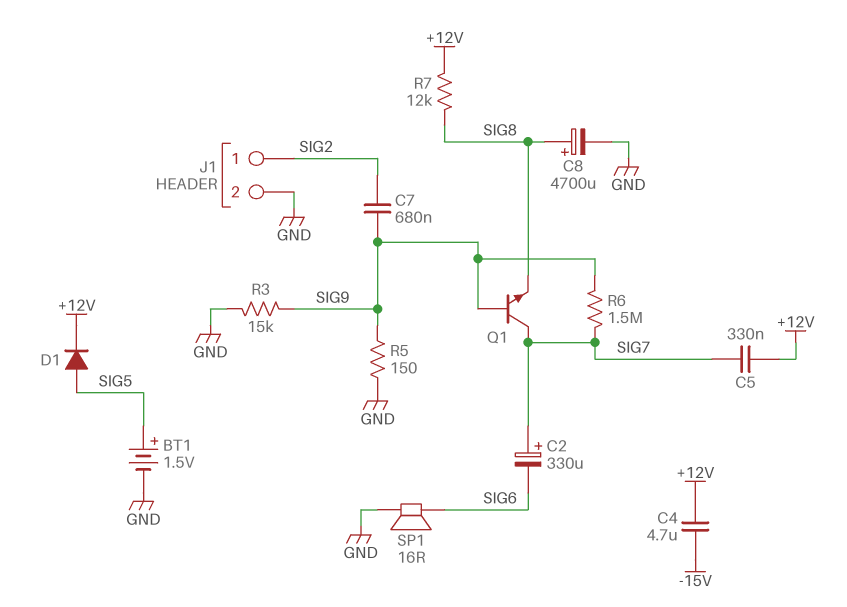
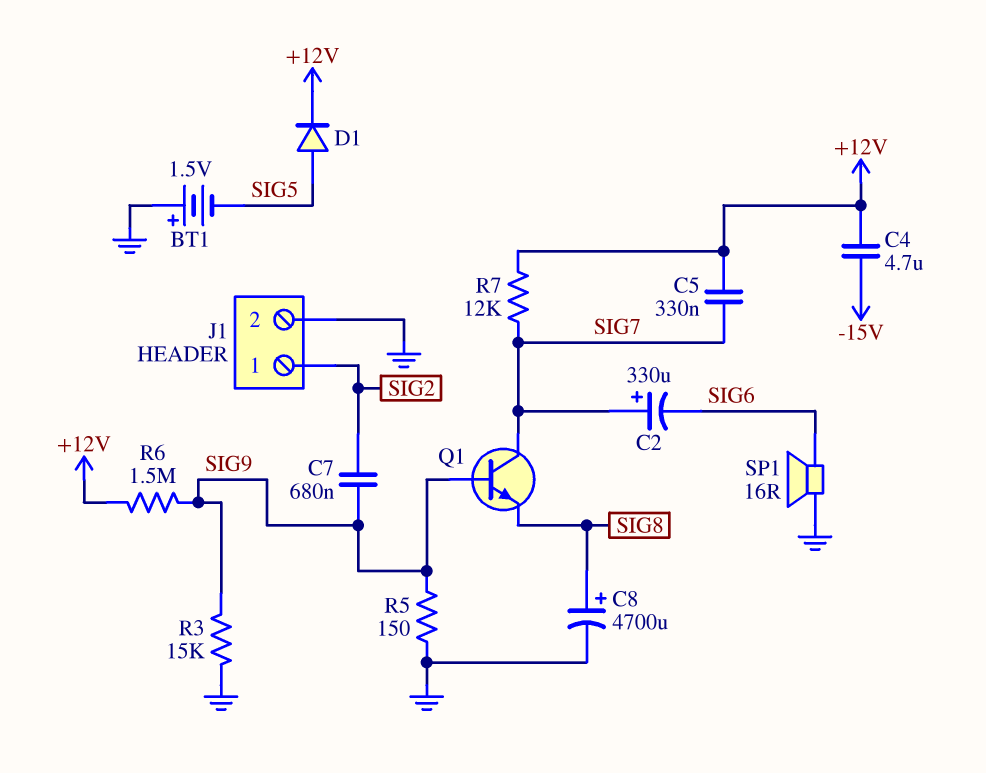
BT1: 1.5V (plus SIG5, minus GND) -> 1.5V (plus GND, minus SIG5)
R6: 1.5M (SIG7, SIG9) -> 1.5M (+12V, SIG9)
R7: 12k (+12V, SIG8) -> 12k (+12V, SIG7)

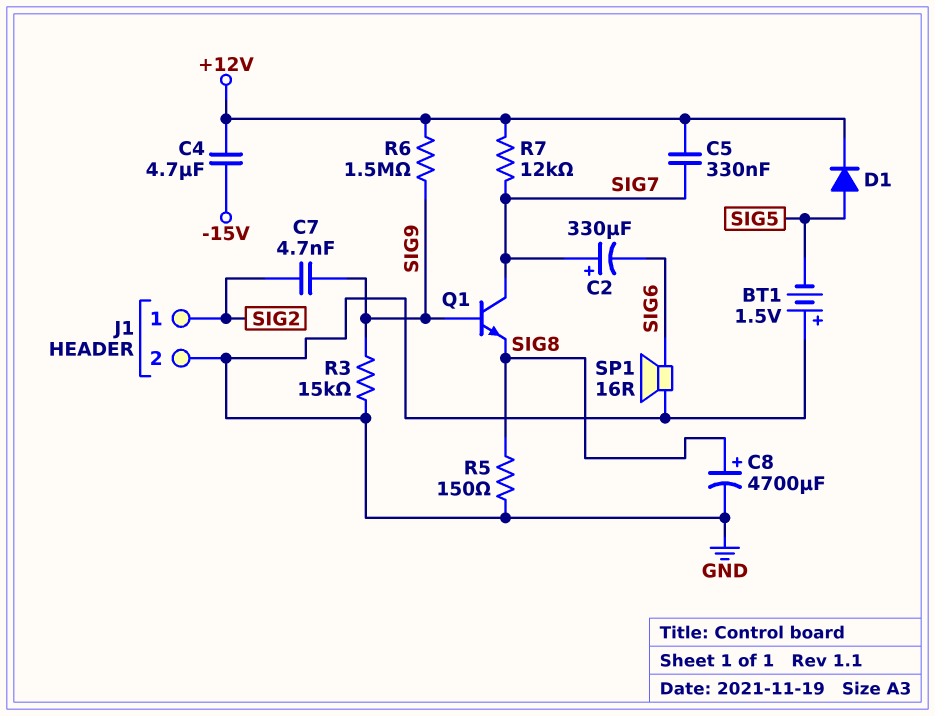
C7: 680nF (SIG2, SIG9) -> 4.7nF (SIG2, SIG9)
R5: 150 (GND, SIG9) -> 150 (GND, SIG8)

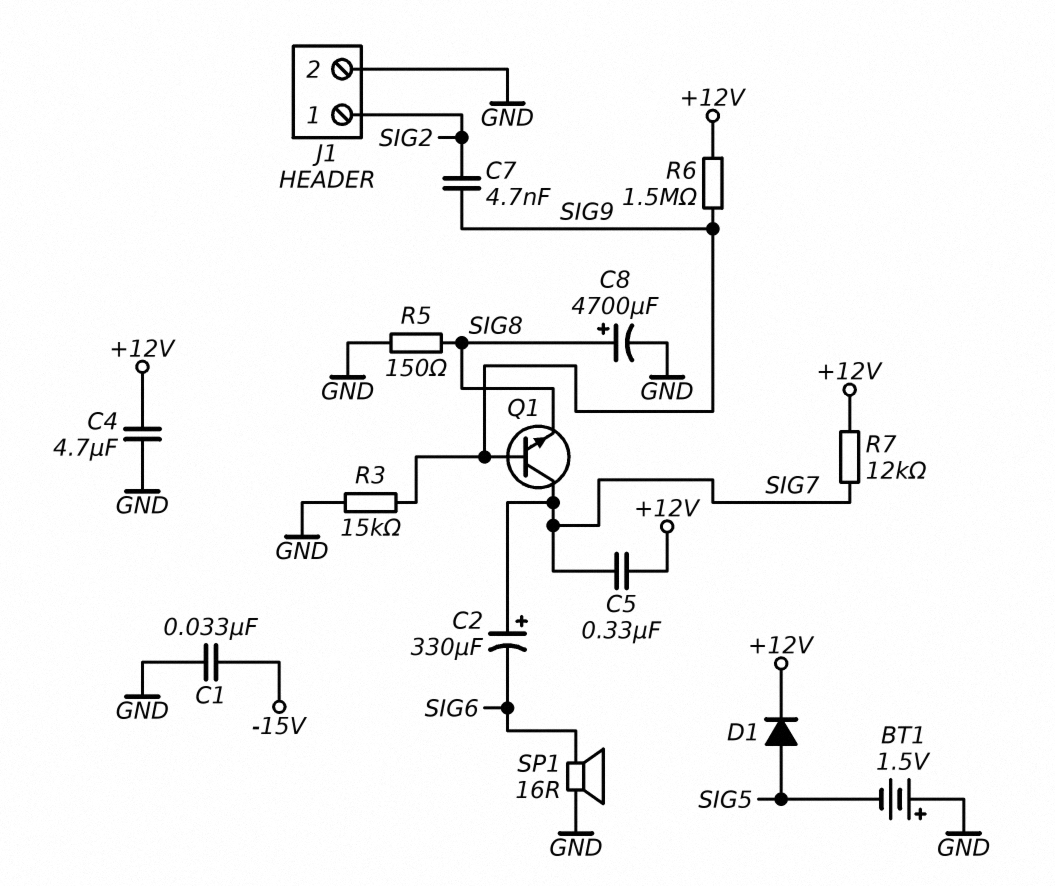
C1: none -> 33nF (-15V, GND)
C4: 4.7uF (+12V, -15V) -> 4.7uF (+12V, GND)

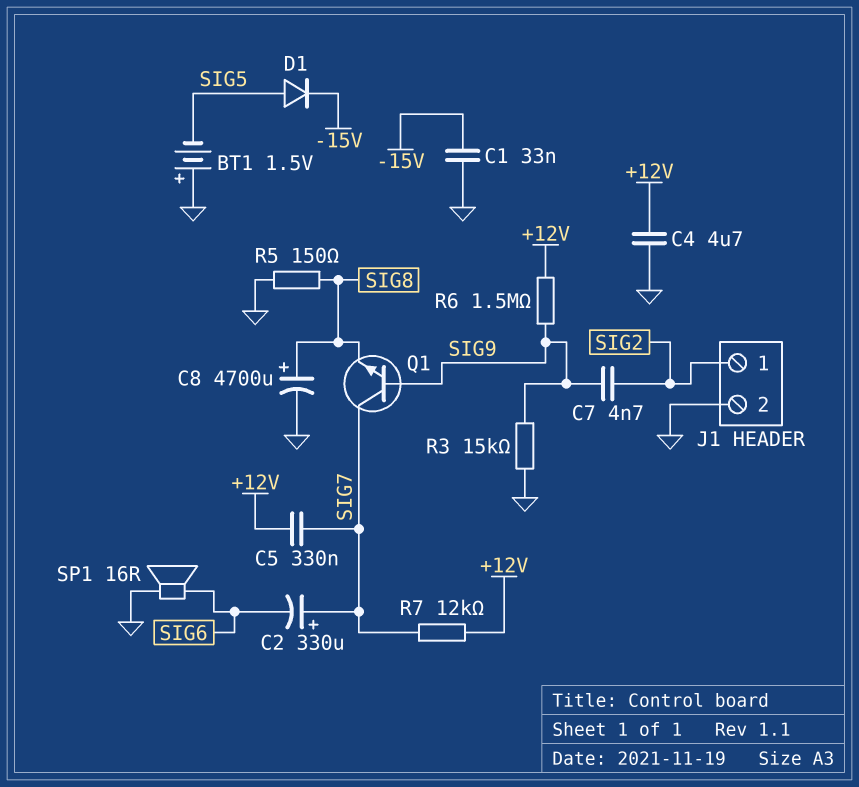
D1: diode (A SIG5, K +12V) -> diode (A SIG5, K -15V)

